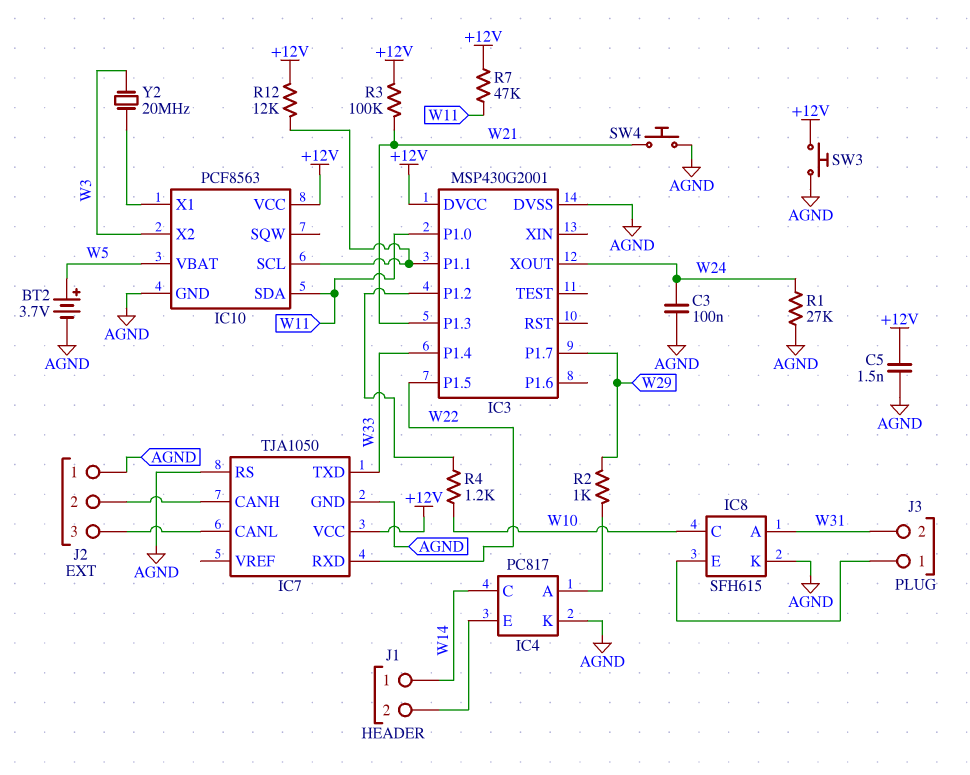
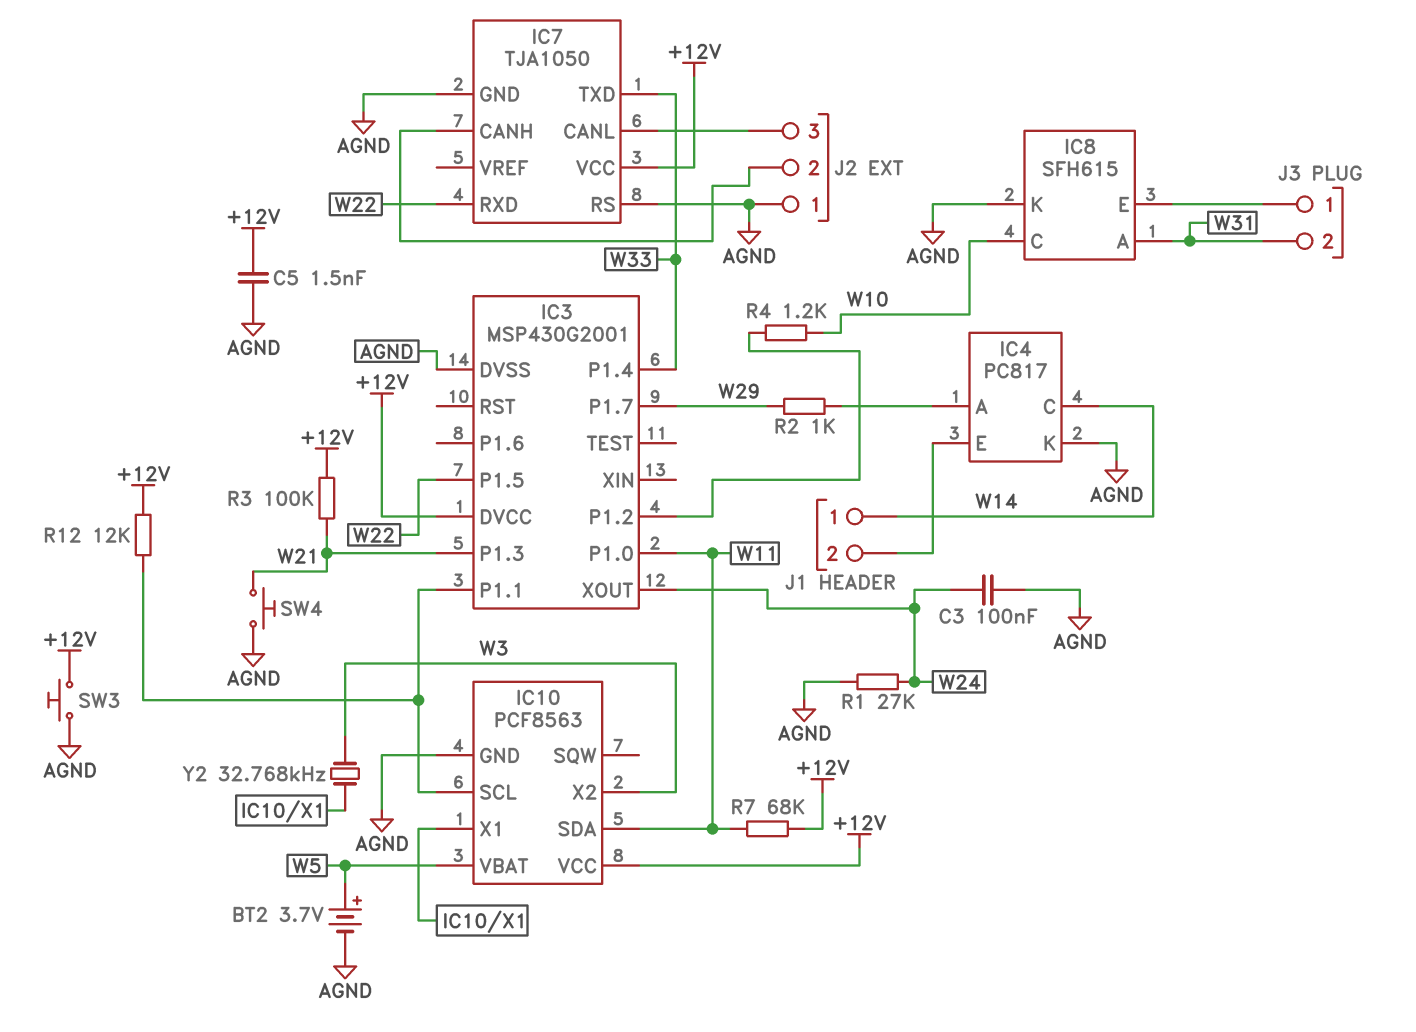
R7: 47k (+12V, W11) -> 68k (+12V, W11)
Y2: 20MHz (IC10/X1, W3) -> 32.768kHz (IC10/X1, W3)

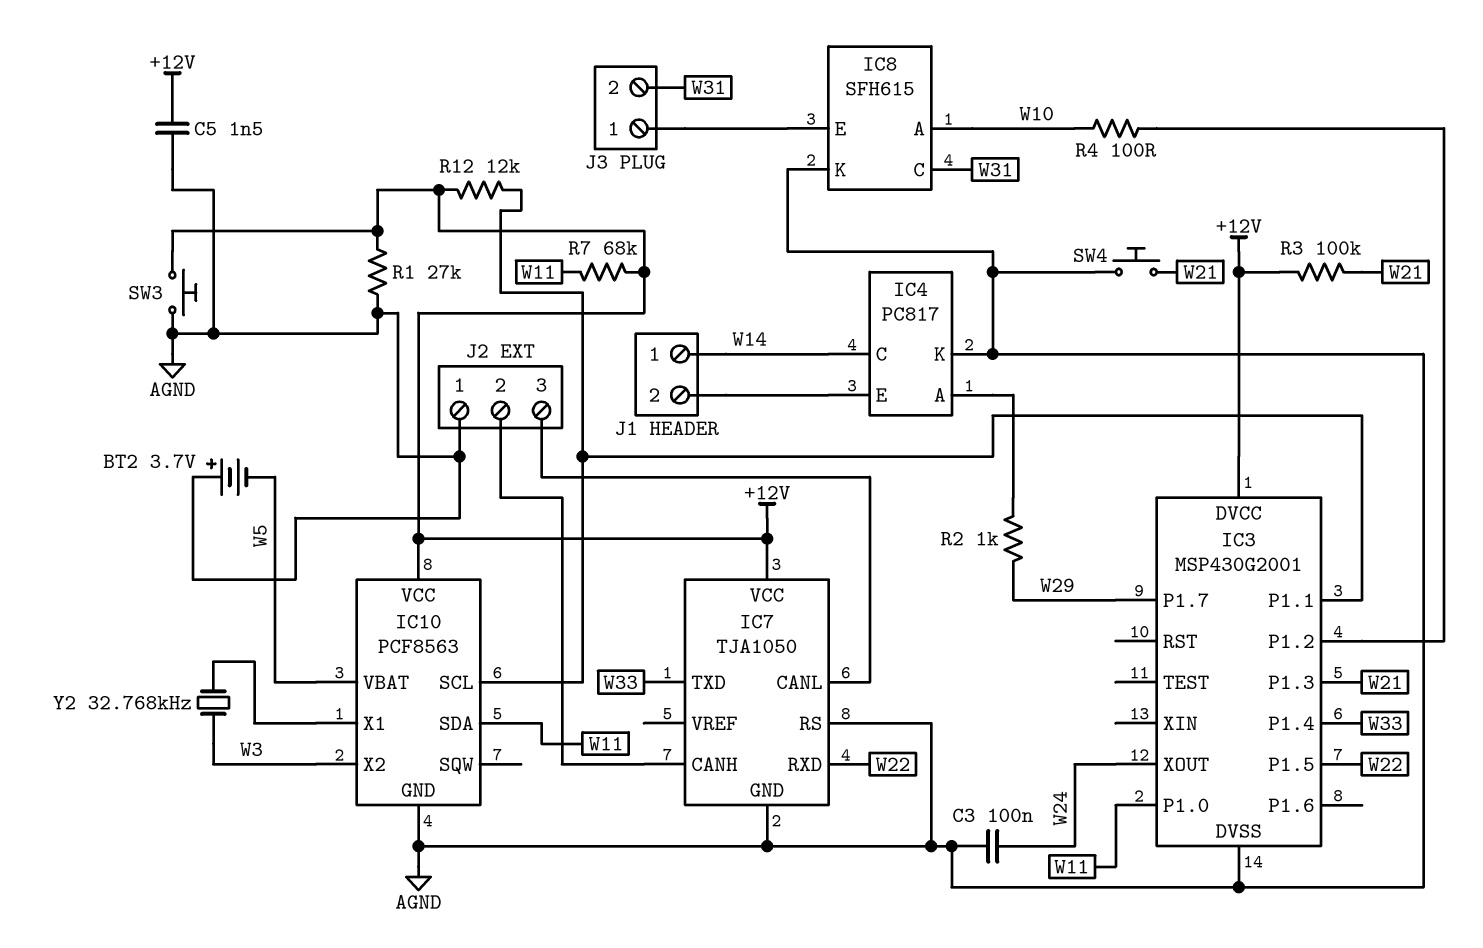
BT2: 3.7V (plus W5, minus AGND) -> 3.7V (plus AGND, minus W5)
IC8 pin A: W31 -> W10
IC8 pin C: W10 -> W31
R1: 27k (AGND, W24) -> 27k (+12V, AGND)
R4: 1.2k (IC3/P1.2, W10) -> 100 (IC3/P1.2, W10)

